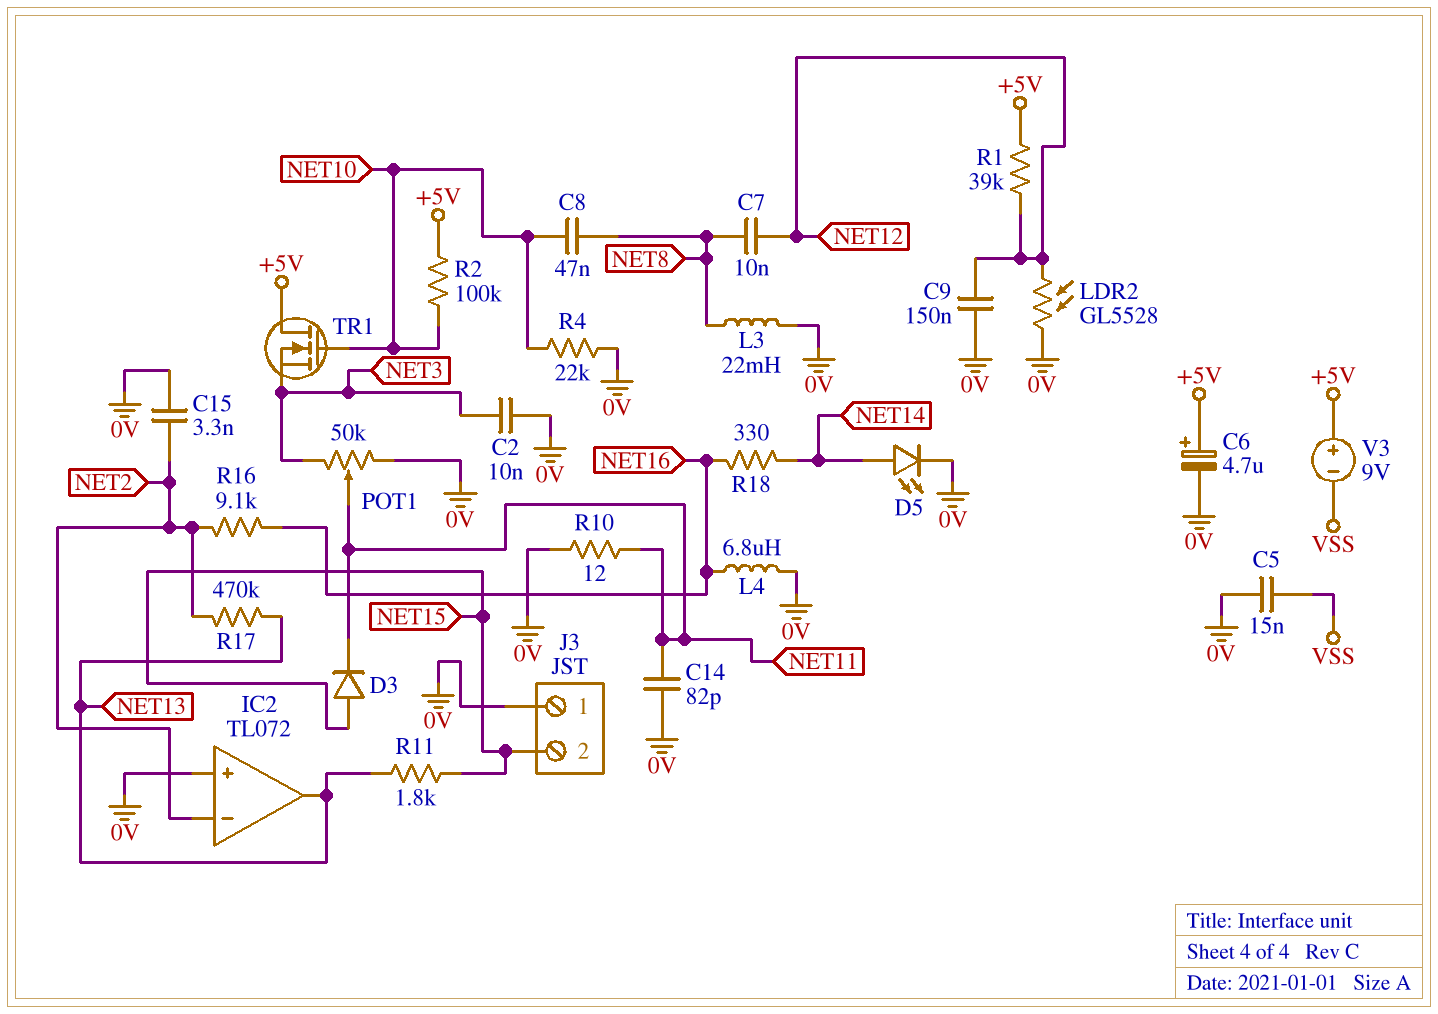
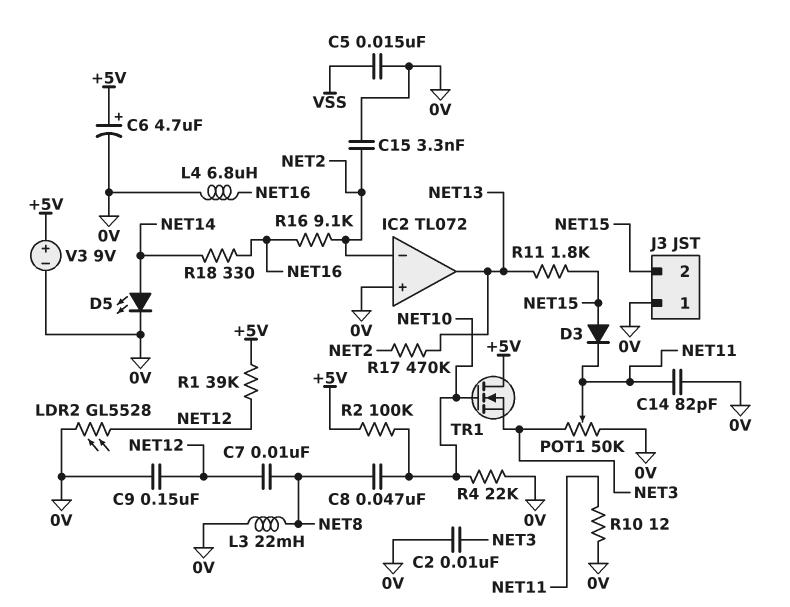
V3: 9V (plus +5V, minus VSS) -> 9V (plus +5V, minus 0V)

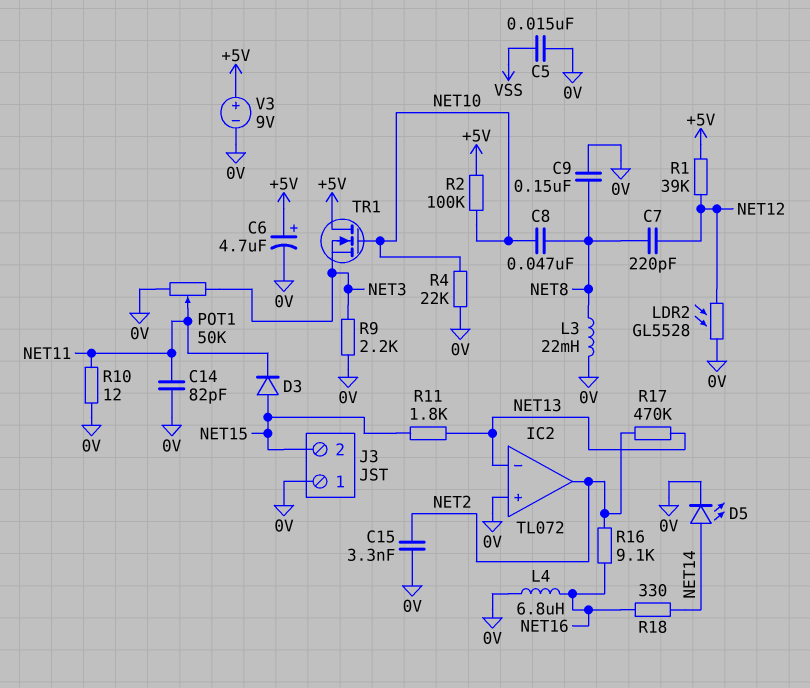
C2: 10nF (0V, NET3) -> none
C7: 10nF (NET8, NET12) -> 220pF (NET8, NET12)
C9: 150nF (0V, NET12) -> 150nF (0V, NET8)
IC2 pin in-: NET2 -> NET13
IC2 pin out: NET13 -> NET2
R9: none -> 2.2k (0V, NET3)

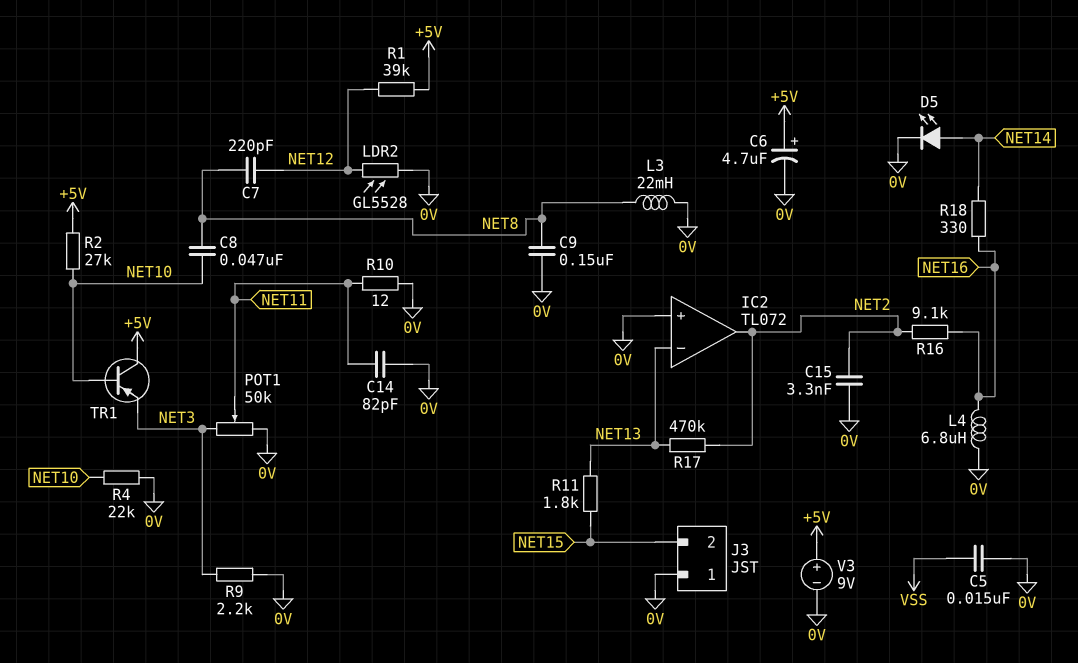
D3: diode (A NET15, K NET11) -> none
R2: 100k (+5V, NET10) -> 27k (+5V, NET10)
TR1: NMOS (G NET10, D +5V, S NET3) -> PNP (B NET10, C +5V, E NET3)

